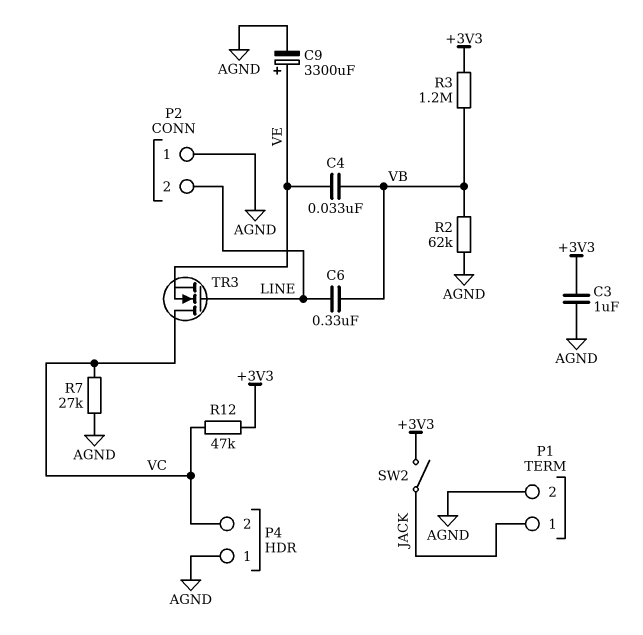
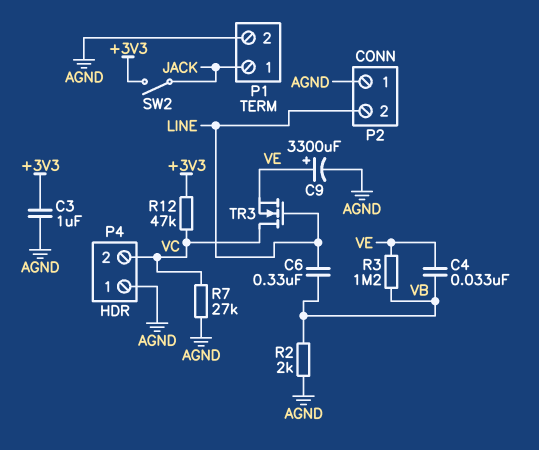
R2: 62k (AGND, VB) -> 2k (AGND, VB)
R3: 1.2M (+3V3, VB) -> 1.2M (VB, VE)

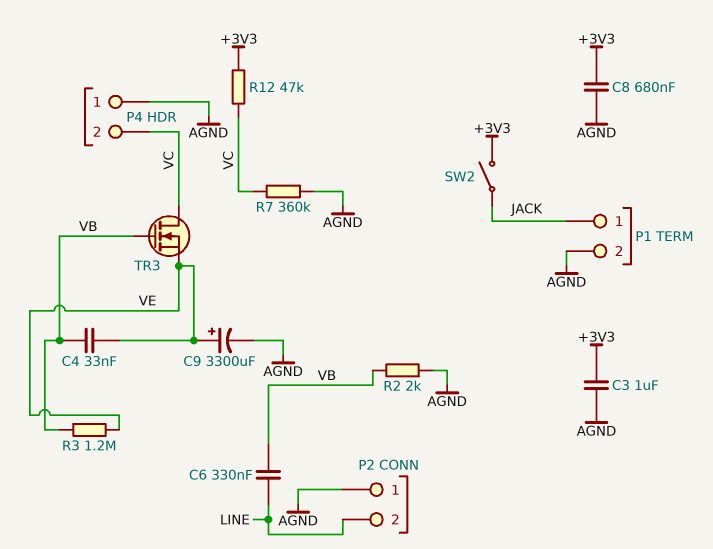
C8: none -> 680nF (+3V3, AGND)
R7: 27k (AGND, VC) -> 360k (AGND, VC)
TR3: NMOS (G LINE, D VC, S VE) -> NMOS (G VB, D VC, S VE)

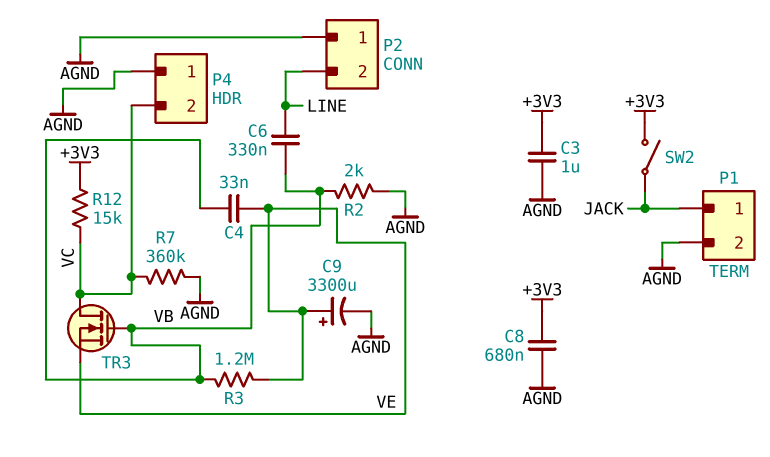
R12: 47k (+3V3, VC) -> 15k (+3V3, VC)

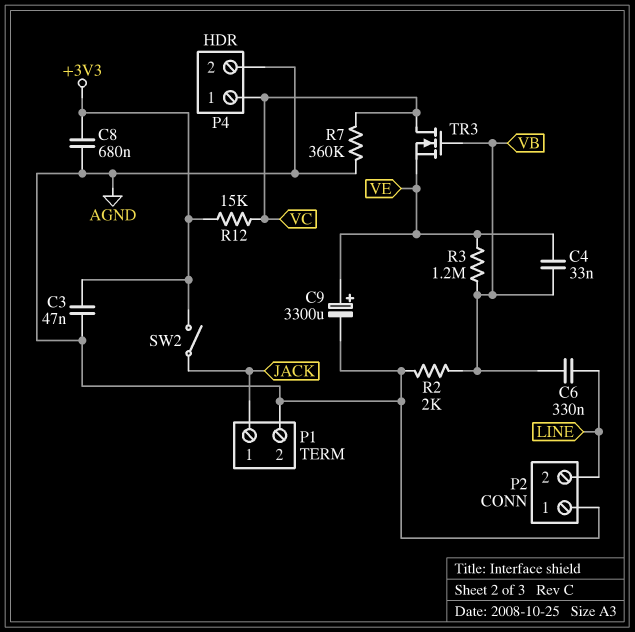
C3: 1uF (+3V3, AGND) -> 47nF (+3V3, AGND)
P4 pin 1: AGND -> VC
P4 pin 2: VC -> AGND

